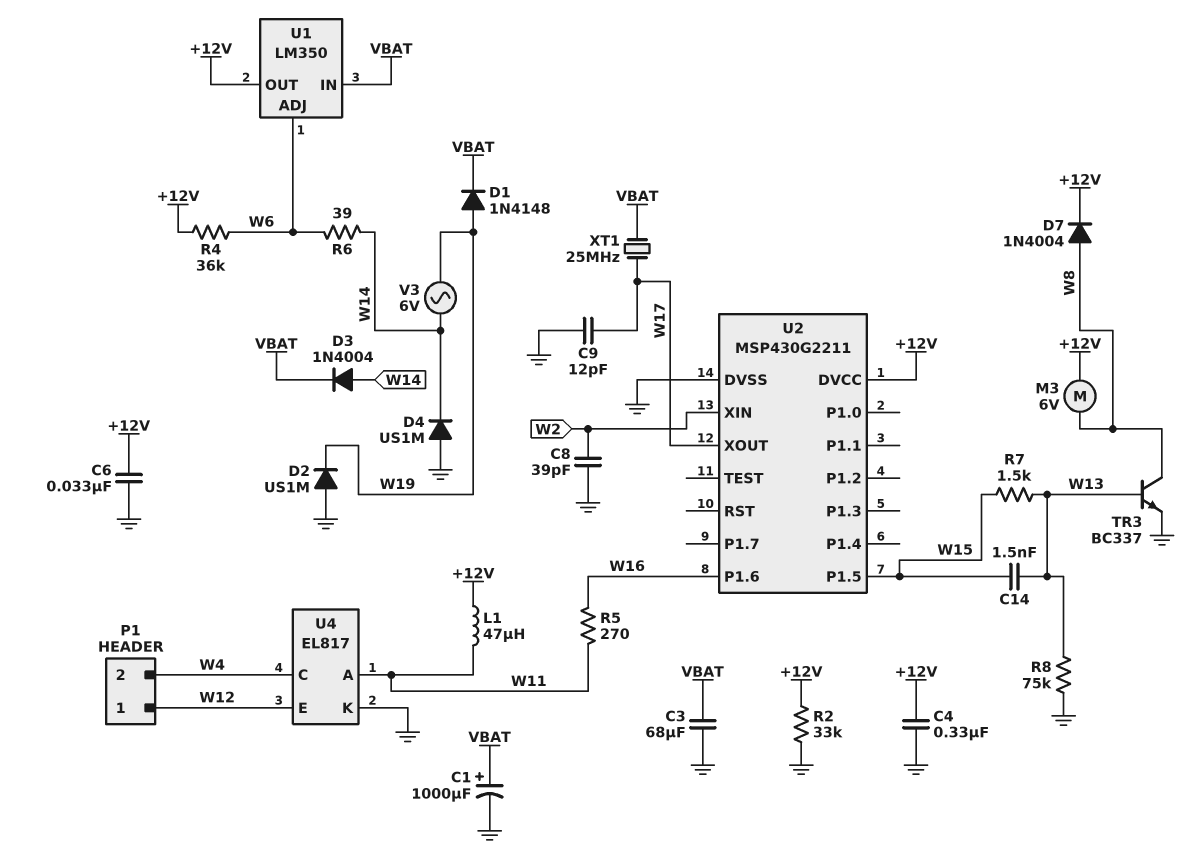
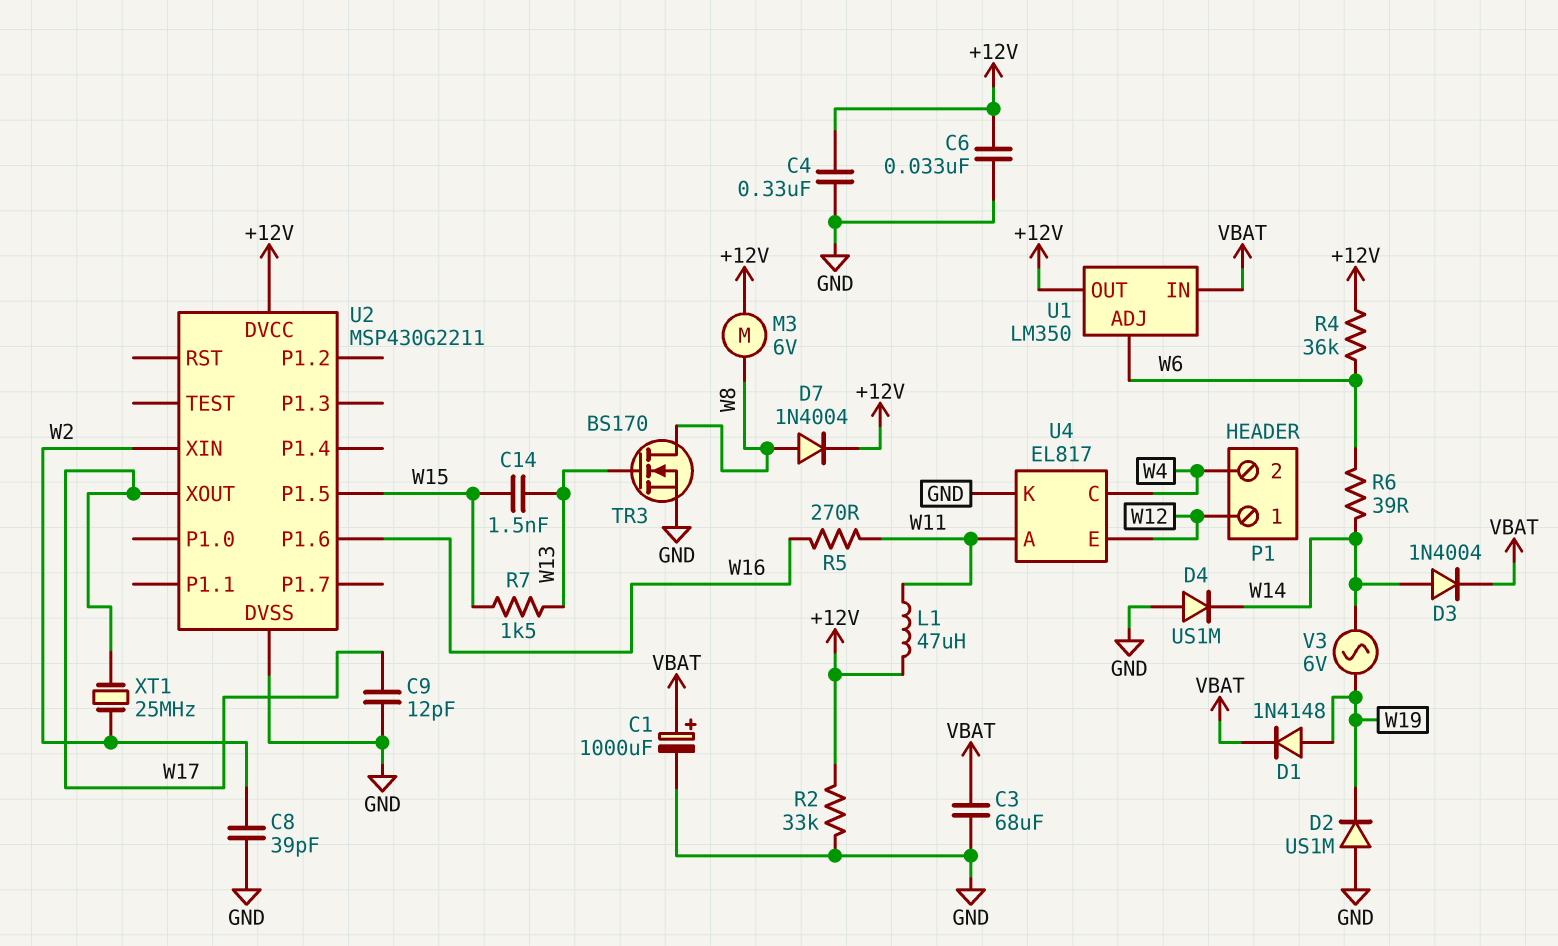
R8: 75k (GND, W13) -> none
TR3: NPN BC337 (B W13, C W8, E GND) -> NMOS BS170 (G W13, D W8, S GND)
XT1: 25MHz (VBAT, W17) -> 25MHz (W2, W17)

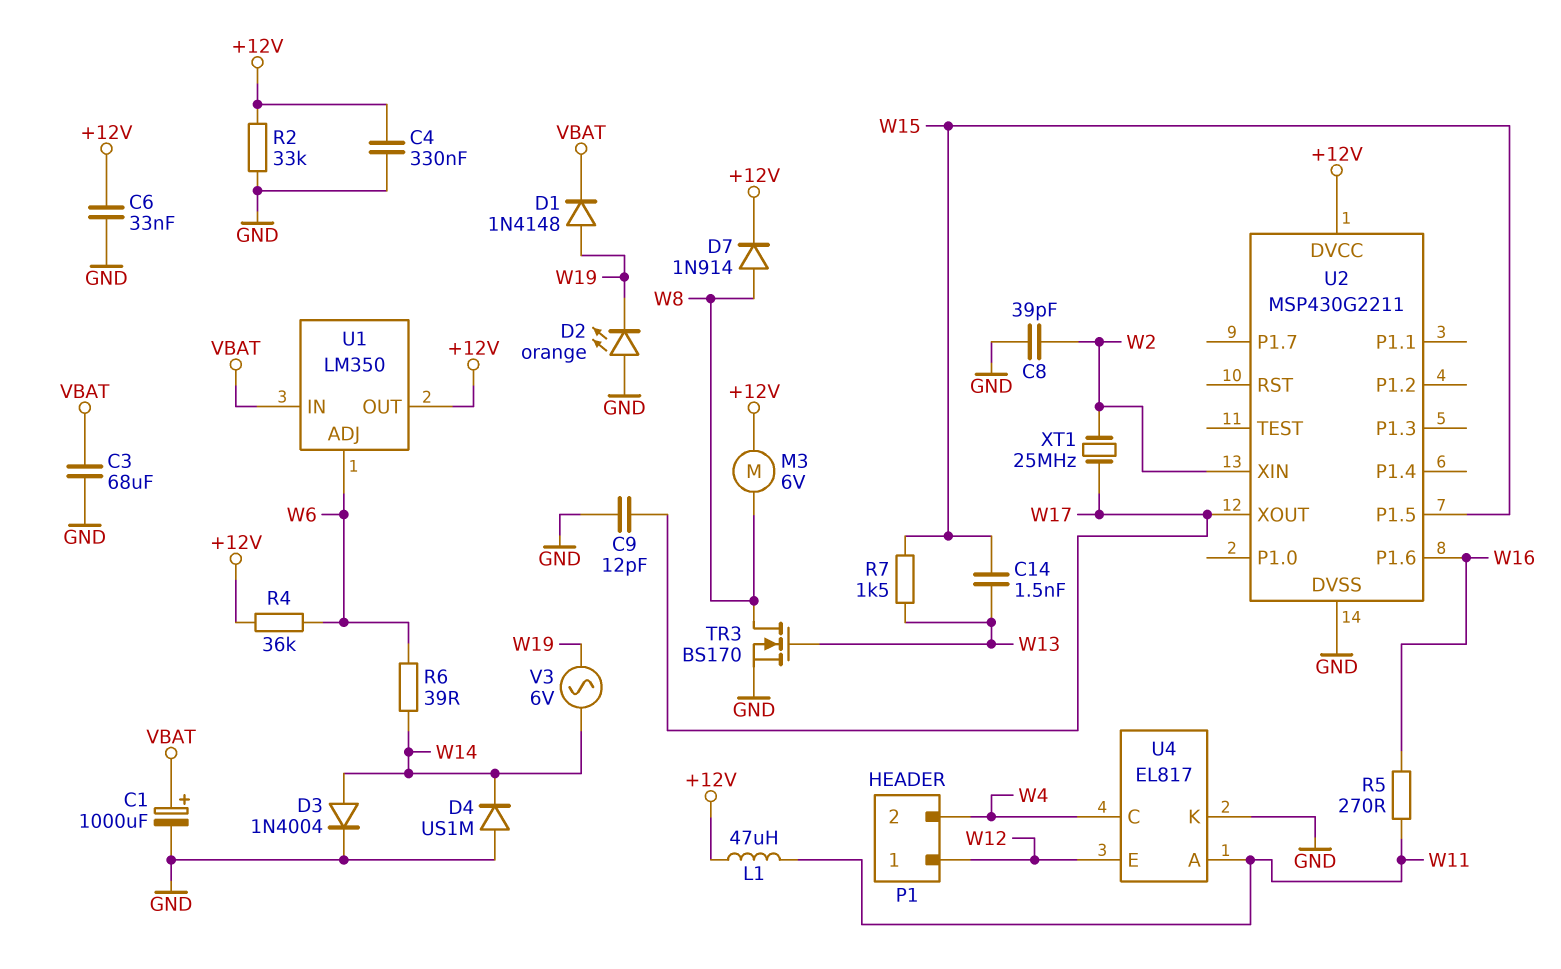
D2: diode US1M (A GND, K W19) -> LED orange (A GND, K W19)
D3: diode 1N4004 (A W14, K VBAT) -> diode 1N4004 (A W14, K GND)
D7: diode 1N4004 (A W8, K +12V) -> diode 1N914 (A W8, K +12V)

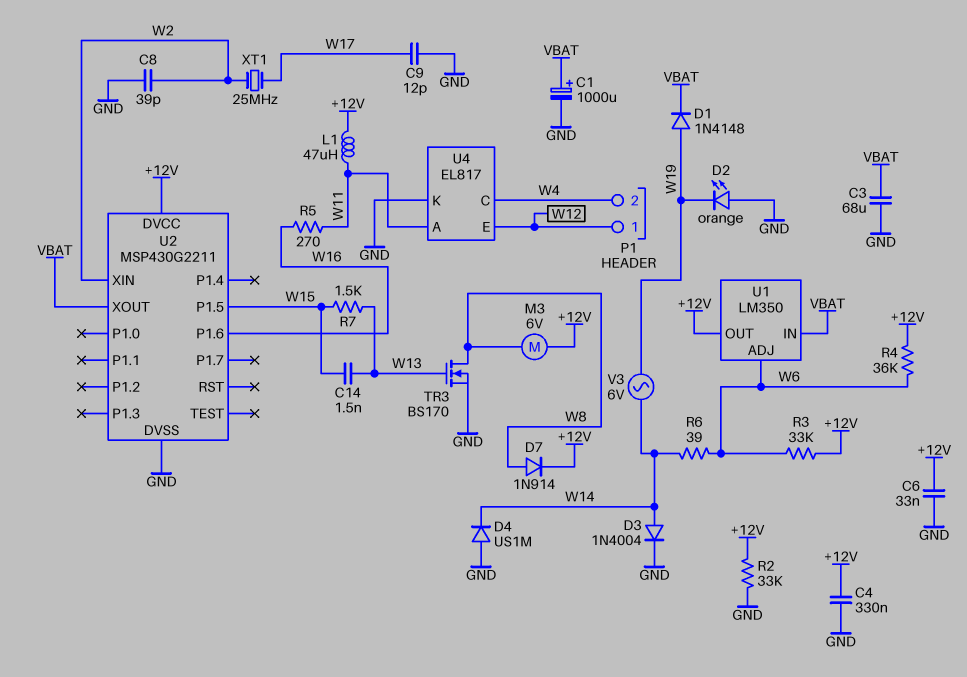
R3: none -> 33k (+12V, W6)
U2 pin XOUT: W17 -> VBAT

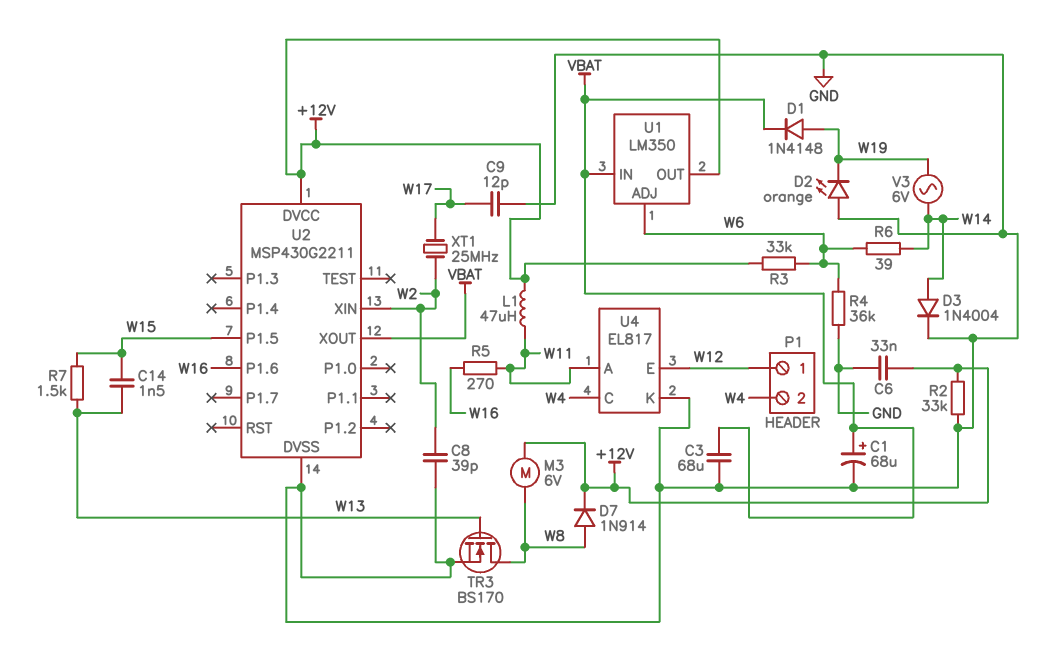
C1: 1000uF (plus VBAT, minus GND) -> 68uF (plus VBAT, minus GND)
C4: 330nF (+12V, GND) -> none
D4: diode US1M (A GND, K W14) -> none
R4: 36k (+12V, W6) -> 36k (GND, W6)

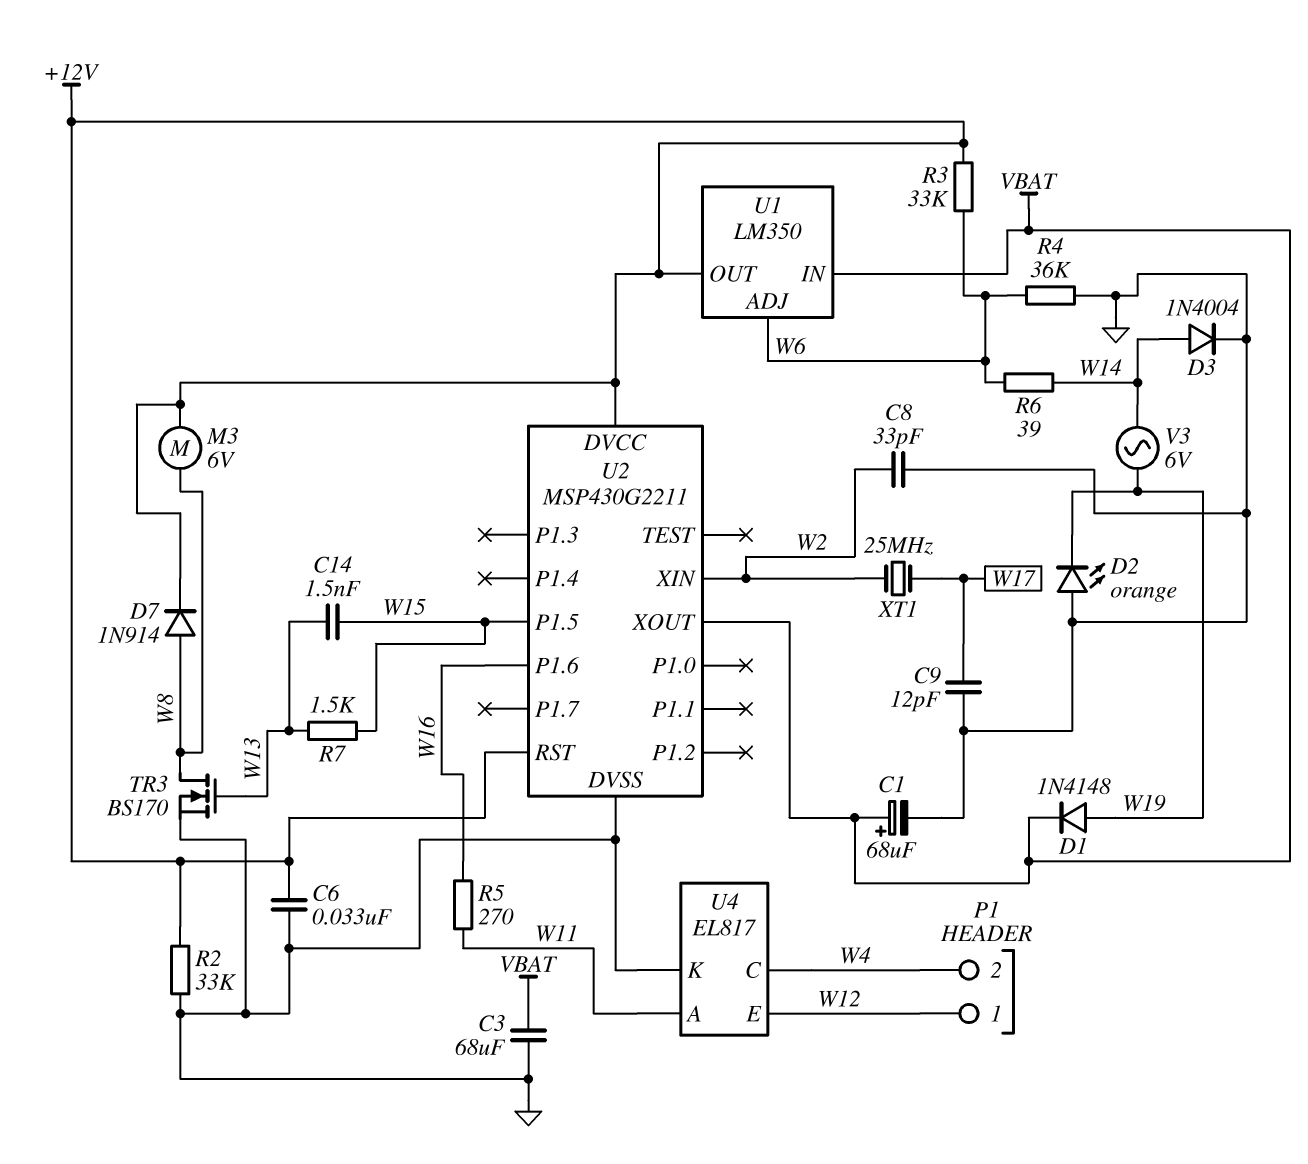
C8: 39pF (GND, W2) -> 33pF (GND, W2)
L1: 47uH (+12V, W11) -> none
U2 pin RST: none -> +12V

